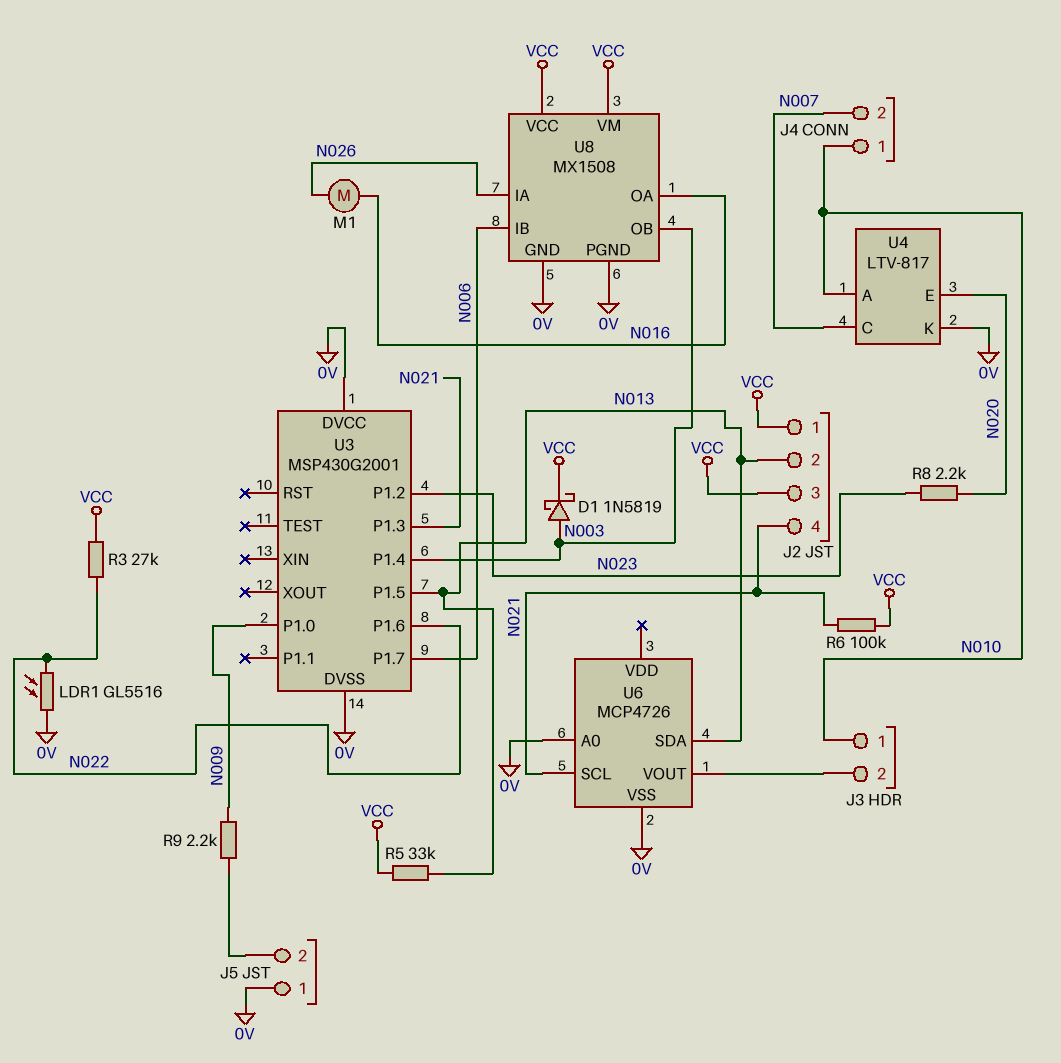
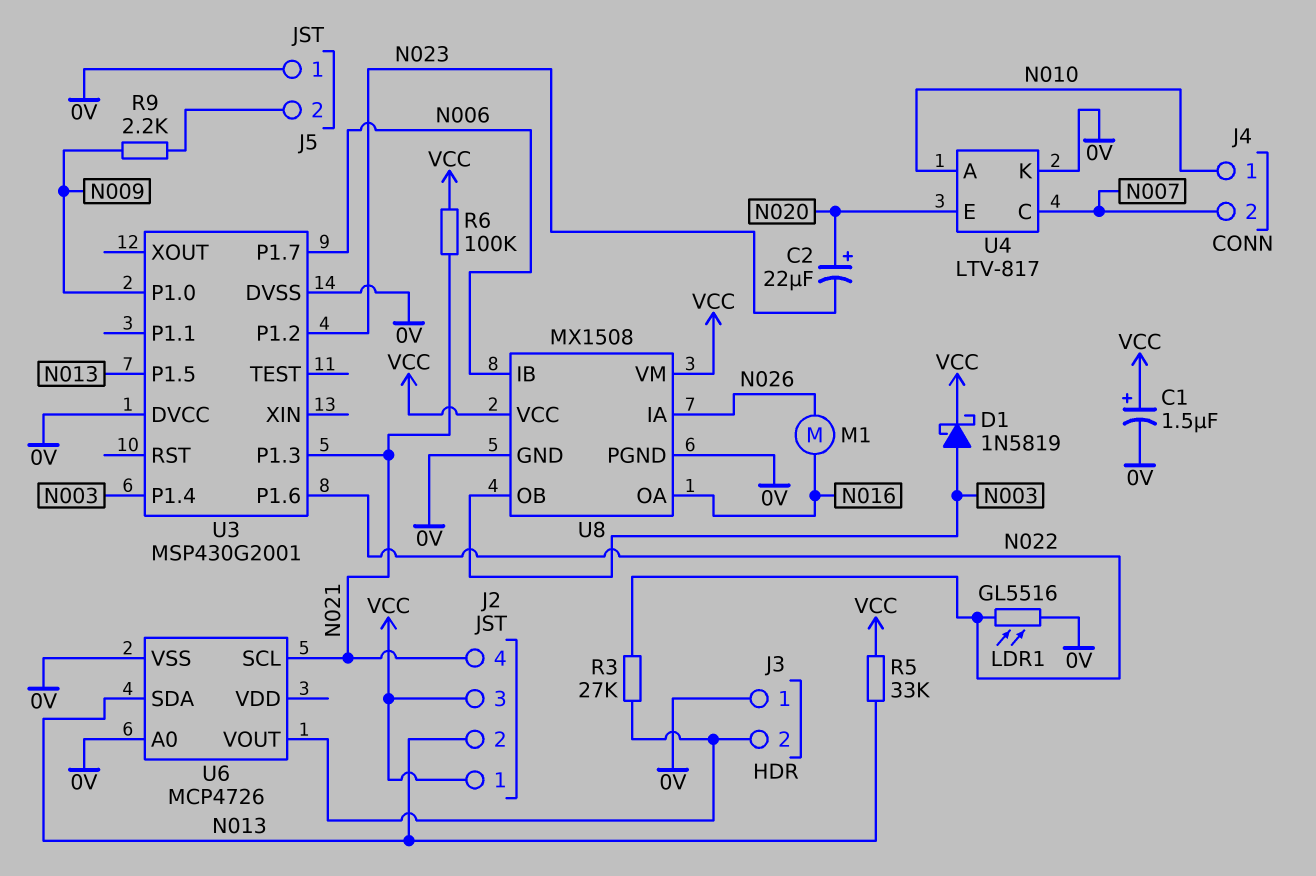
C1: none -> 1.5uF (plus VCC, minus 0V)
C2: none -> 22uF (plus N020, minus N023)
J3 pin 1: N010 -> 0V
R3: 27k (N022, VCC) -> 27k (J3/2, N022)
R8: 2.2k (N020, N023) -> none

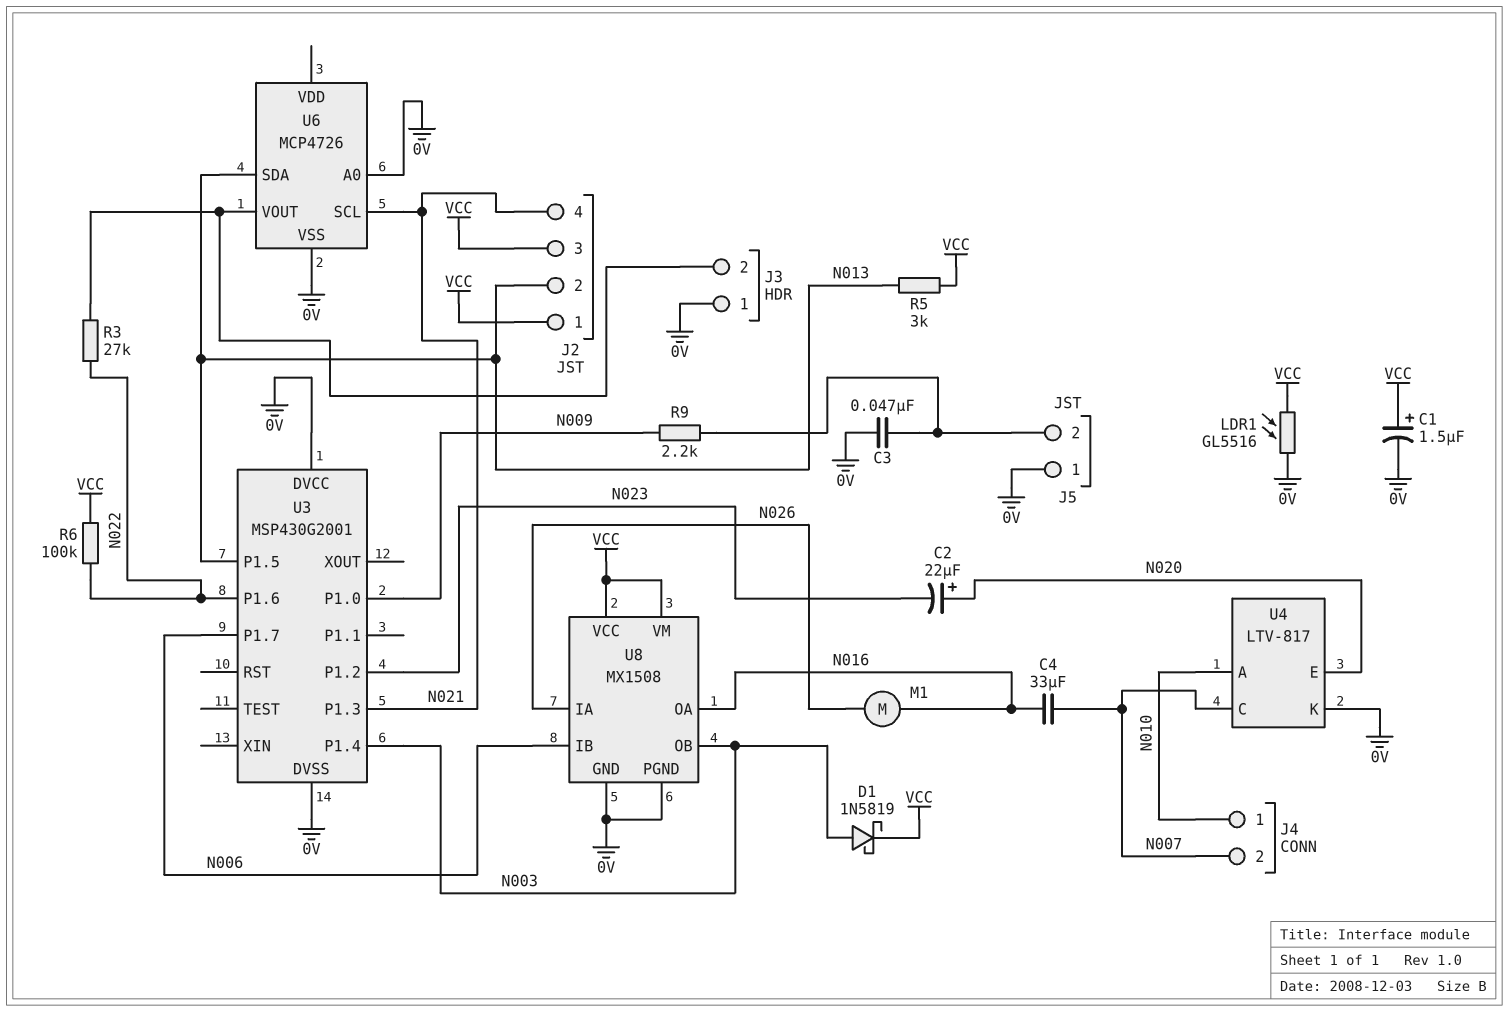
C3: none -> 47nF (0V, J5/2)
C4: none -> 33uF (N007, N016)
LDR1: GL5516 (0V, N022) -> GL5516 (0V, VCC)
R5: 33k (N013, VCC) -> 3k (N013, VCC)
R6: 100k (N021, VCC) -> 100k (N022, VCC)

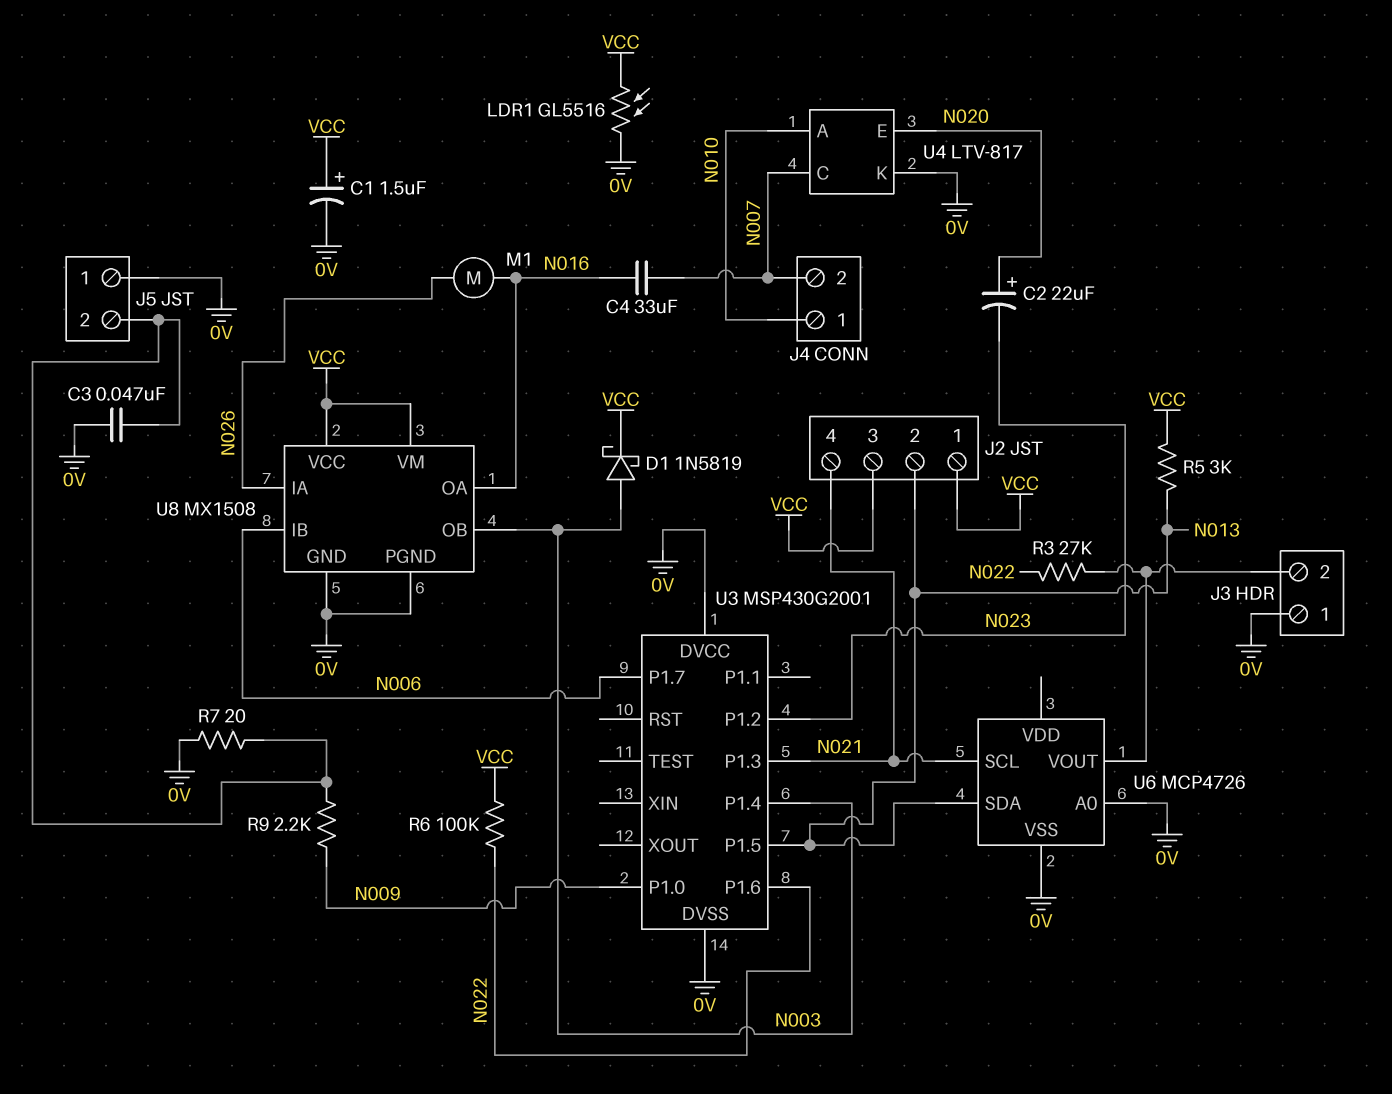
R7: none -> 20 (0V, J5/2)

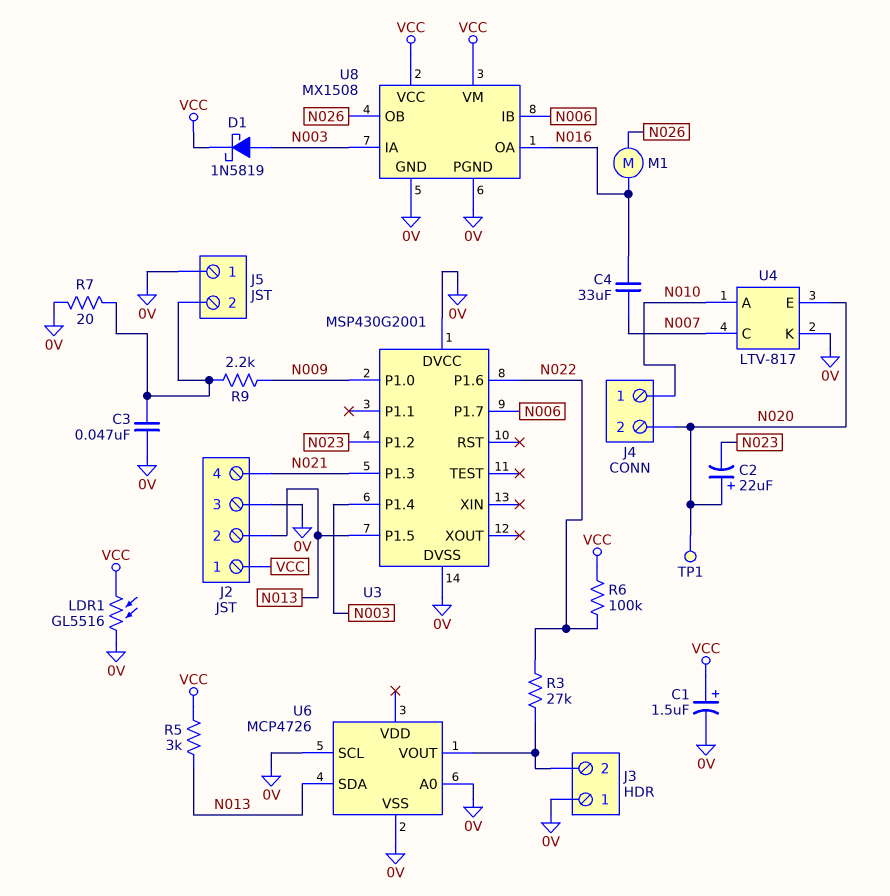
J2 pin 3: VCC -> 0V
J4 pin 2: N007 -> N020
TP1: none -> test point (N020)
U6 pin SCL: N021 -> 0V
U8 pin IA: N026 -> N003
U8 pin OB: N003 -> N026

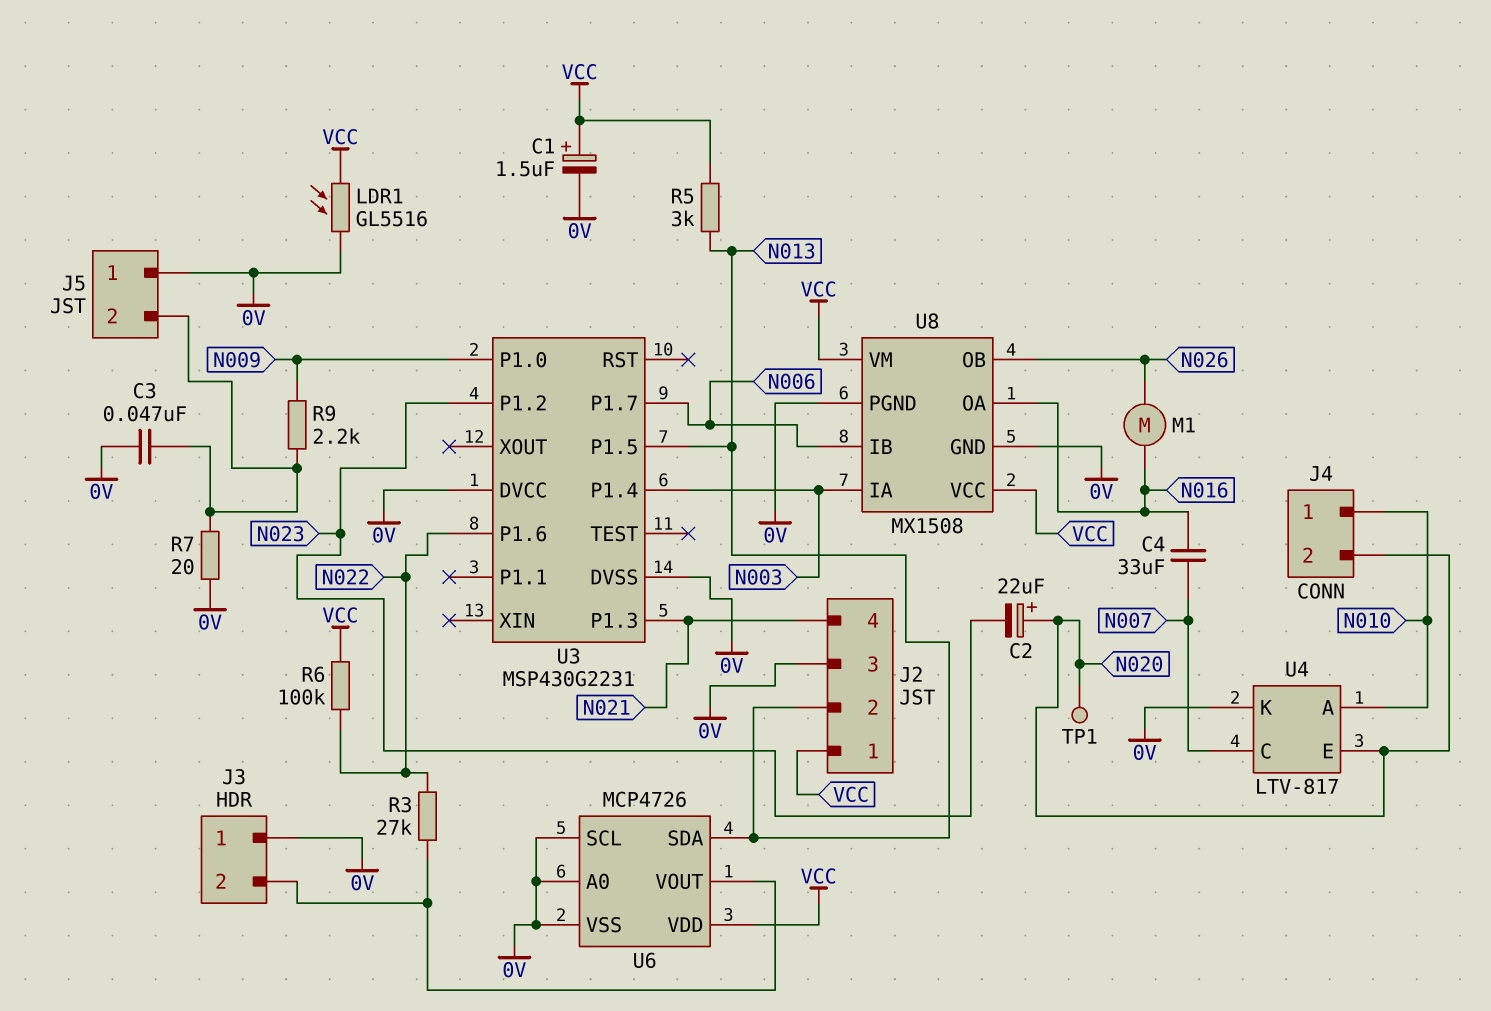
D1: schottky 1N5819 (A N003, K VCC) -> none
U3: MSP430G2001 -> MSP430G2231
U6 pin VDD: none -> VCC

